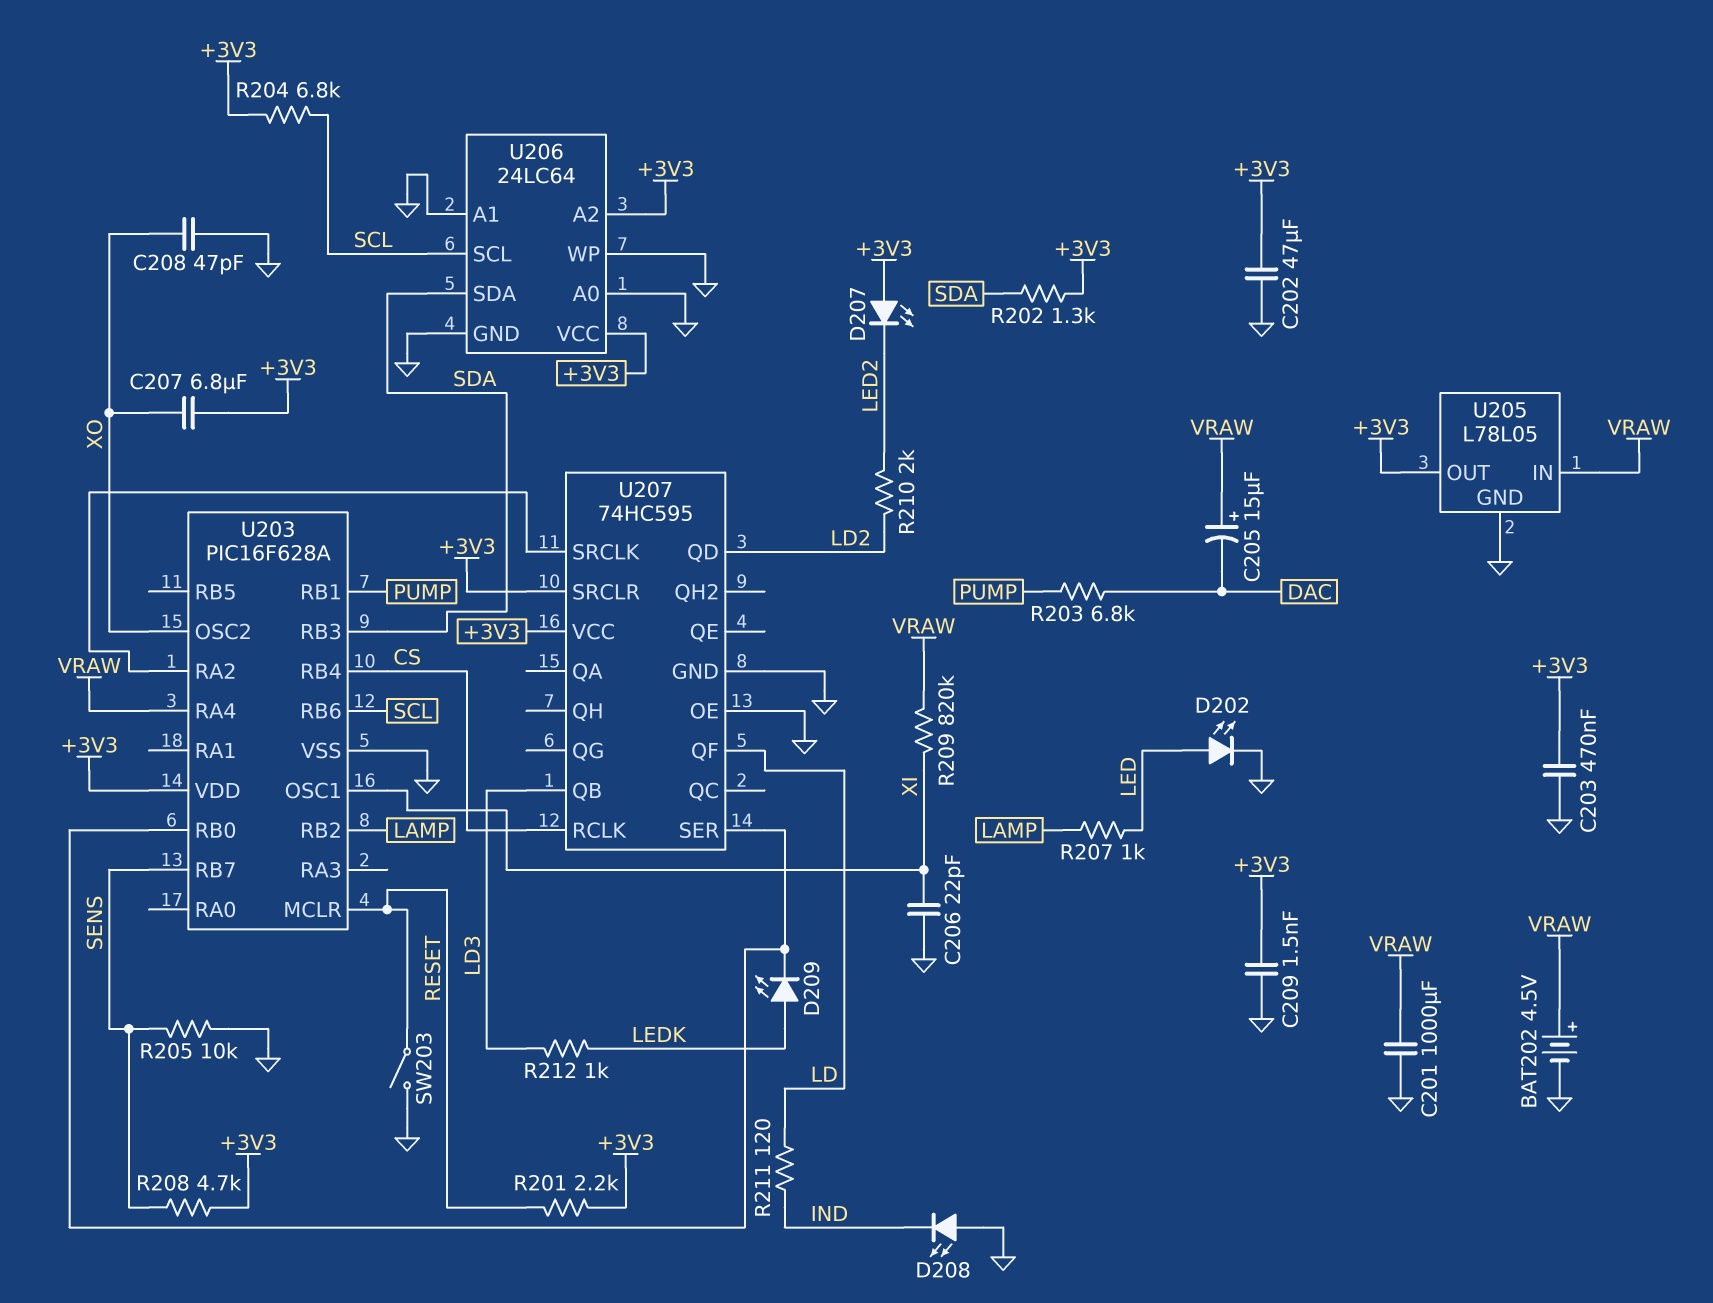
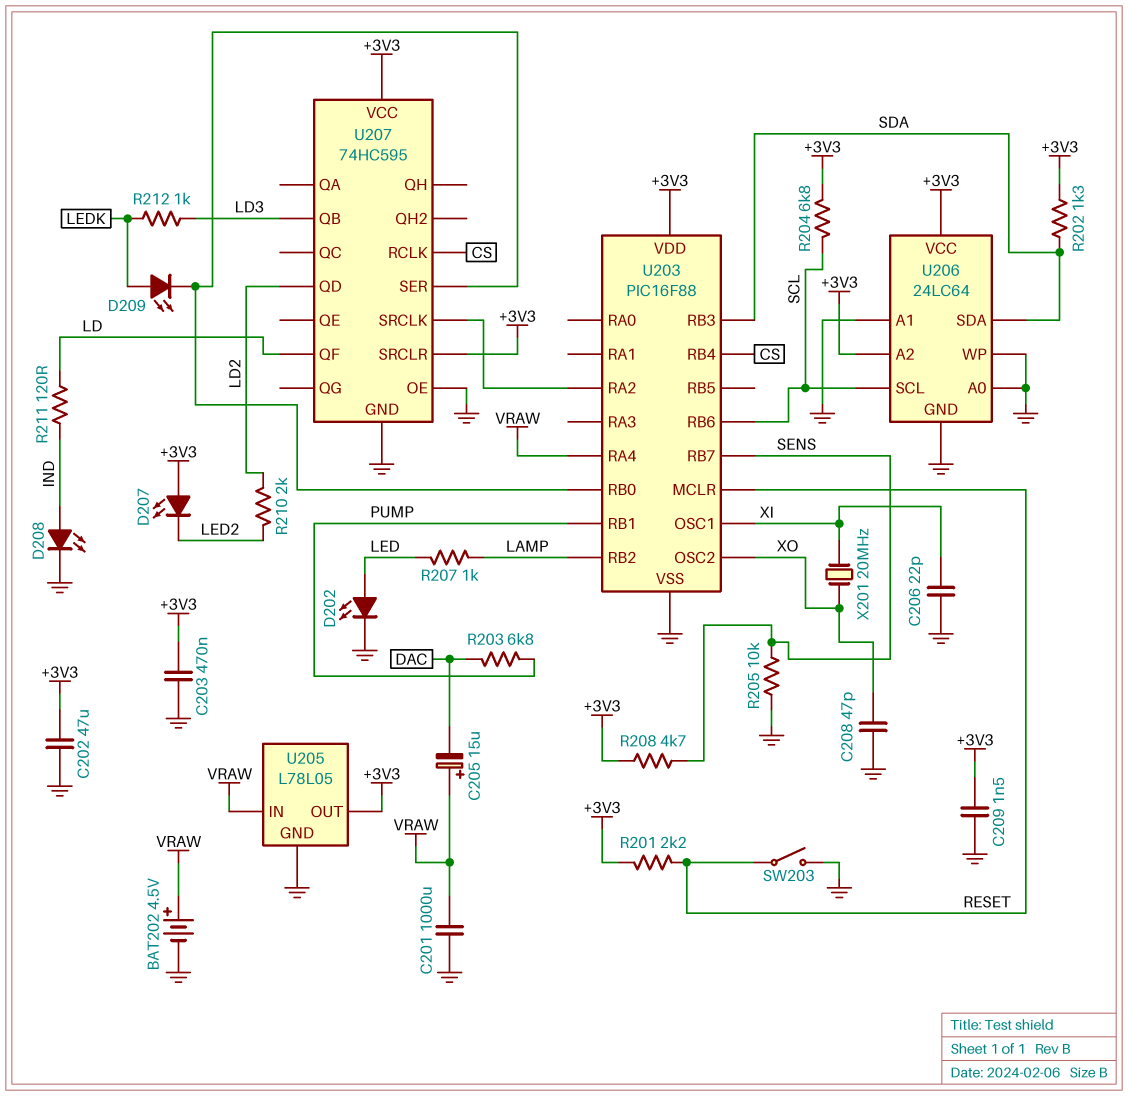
C207: 6.8uF (+3V3, XO) -> none
D208: LED (A GND, K IND) -> LED (A IND, K GND)
R209: 820k (VRAW, XI) -> none
U203: PIC16F628A -> PIC16F88
X201: none -> 20MHz (XI, XO)

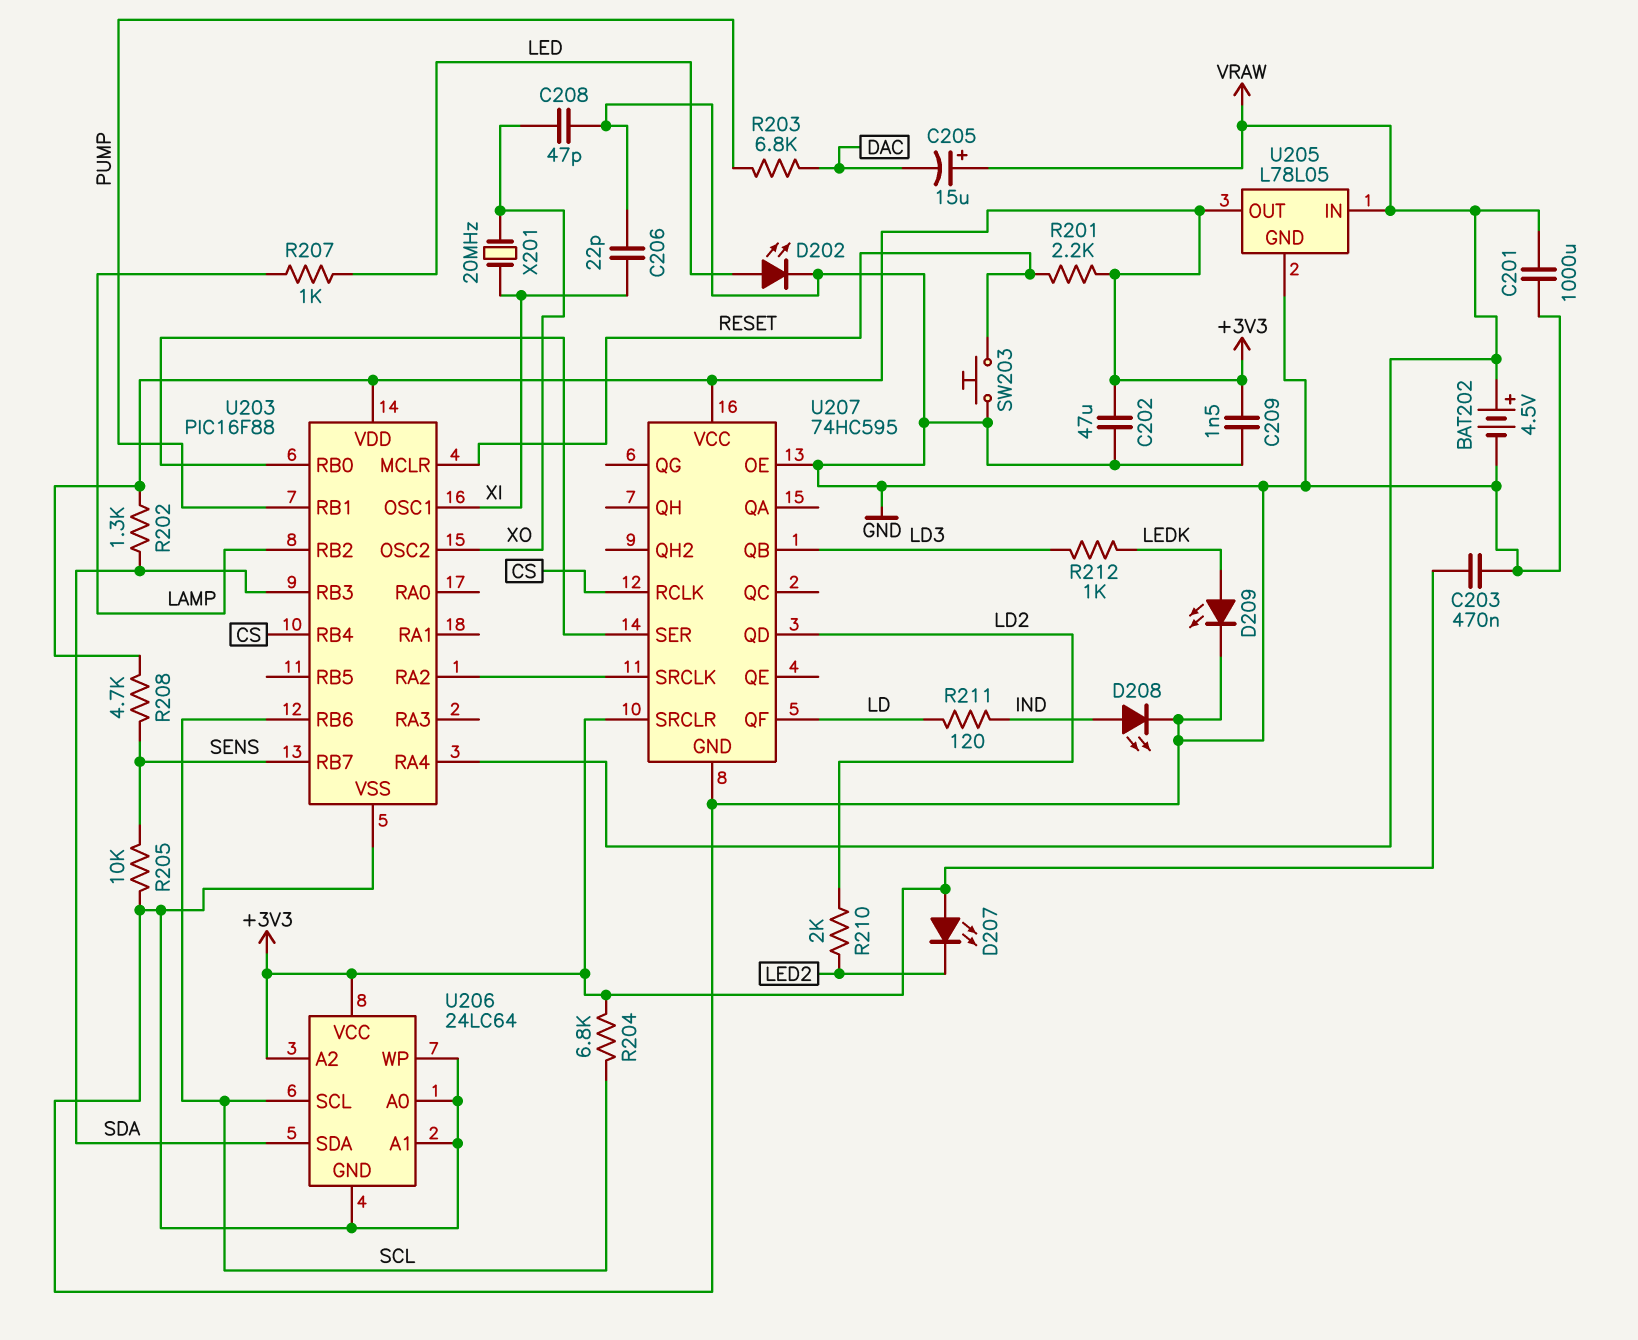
D209: LED (A LEDK, K U203/RB0) -> LED (A LEDK, K GND)
SW203: switch (GND, RESET) -> button (GND, RESET)

